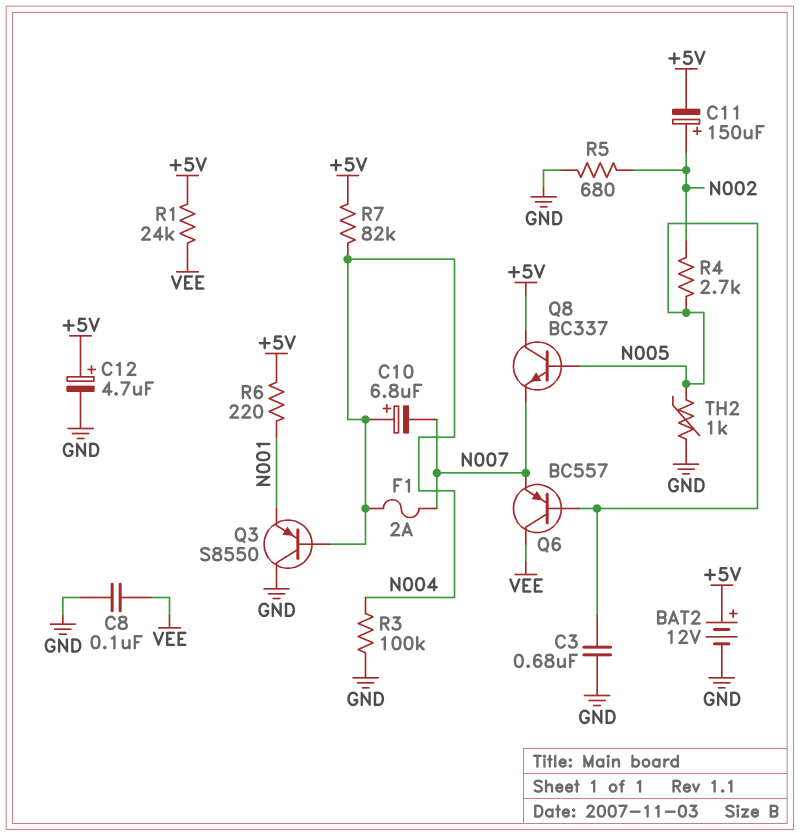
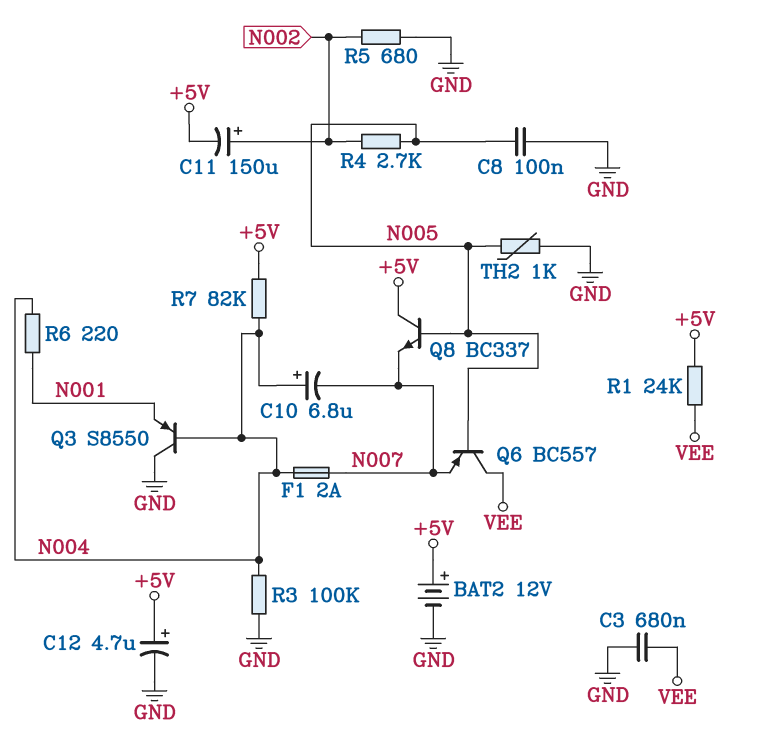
C3: 680nF (GND, N005) -> 680nF (GND, VEE)
C8: 100nF (GND, VEE) -> 100nF (GND, N005)
R6: 220 (+5V, N001) -> 220 (N001, N004)

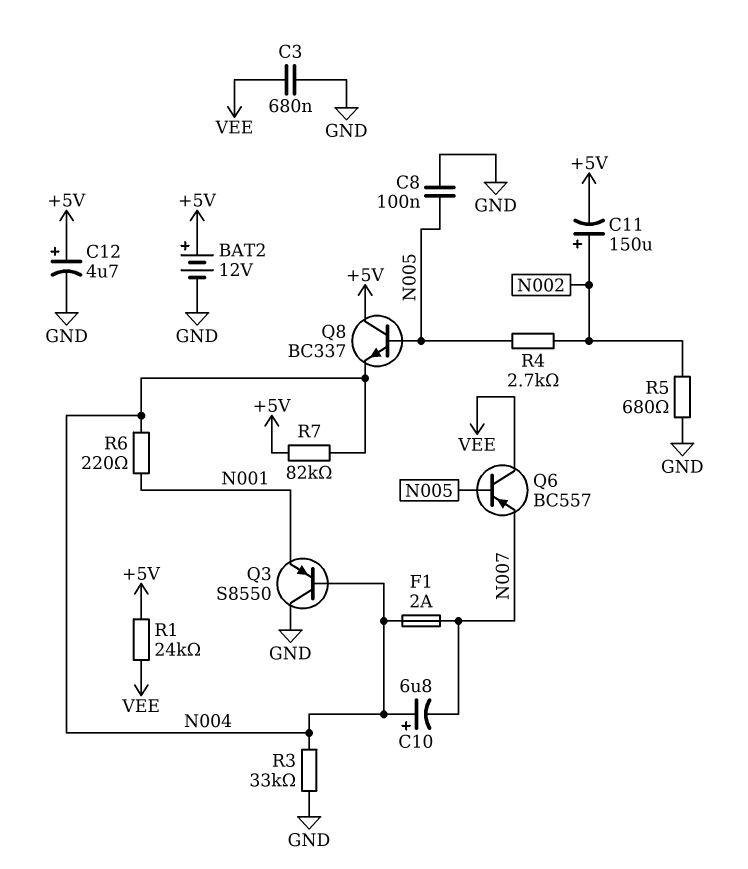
Q8: NPN BC337 (B N005, C +5V, E N007) -> NPN BC337 (B N005, C +5V, E N004)
R3: 100k (GND, N004) -> 33k (GND, N004)
TH2: 1k (GND, N005) -> none

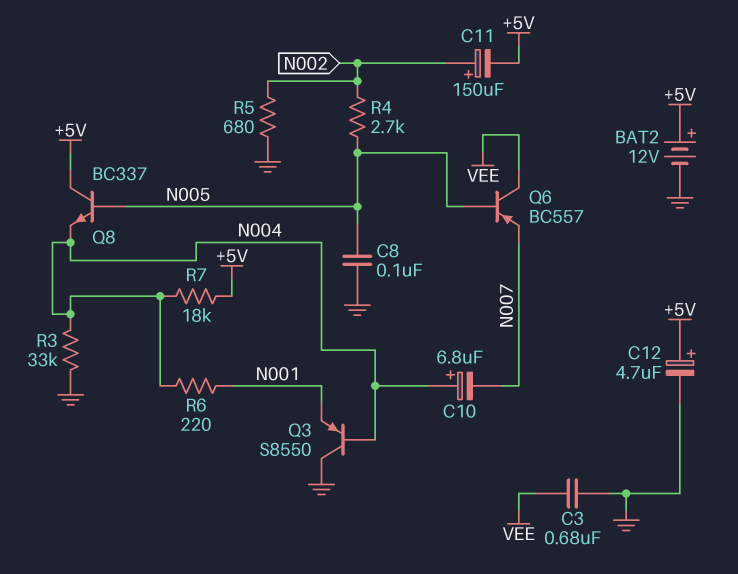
F1: 2A (N004, N007) -> none
R1: 24k (+5V, VEE) -> none
R7: 82k (+5V, N004) -> 18k (+5V, N004)

